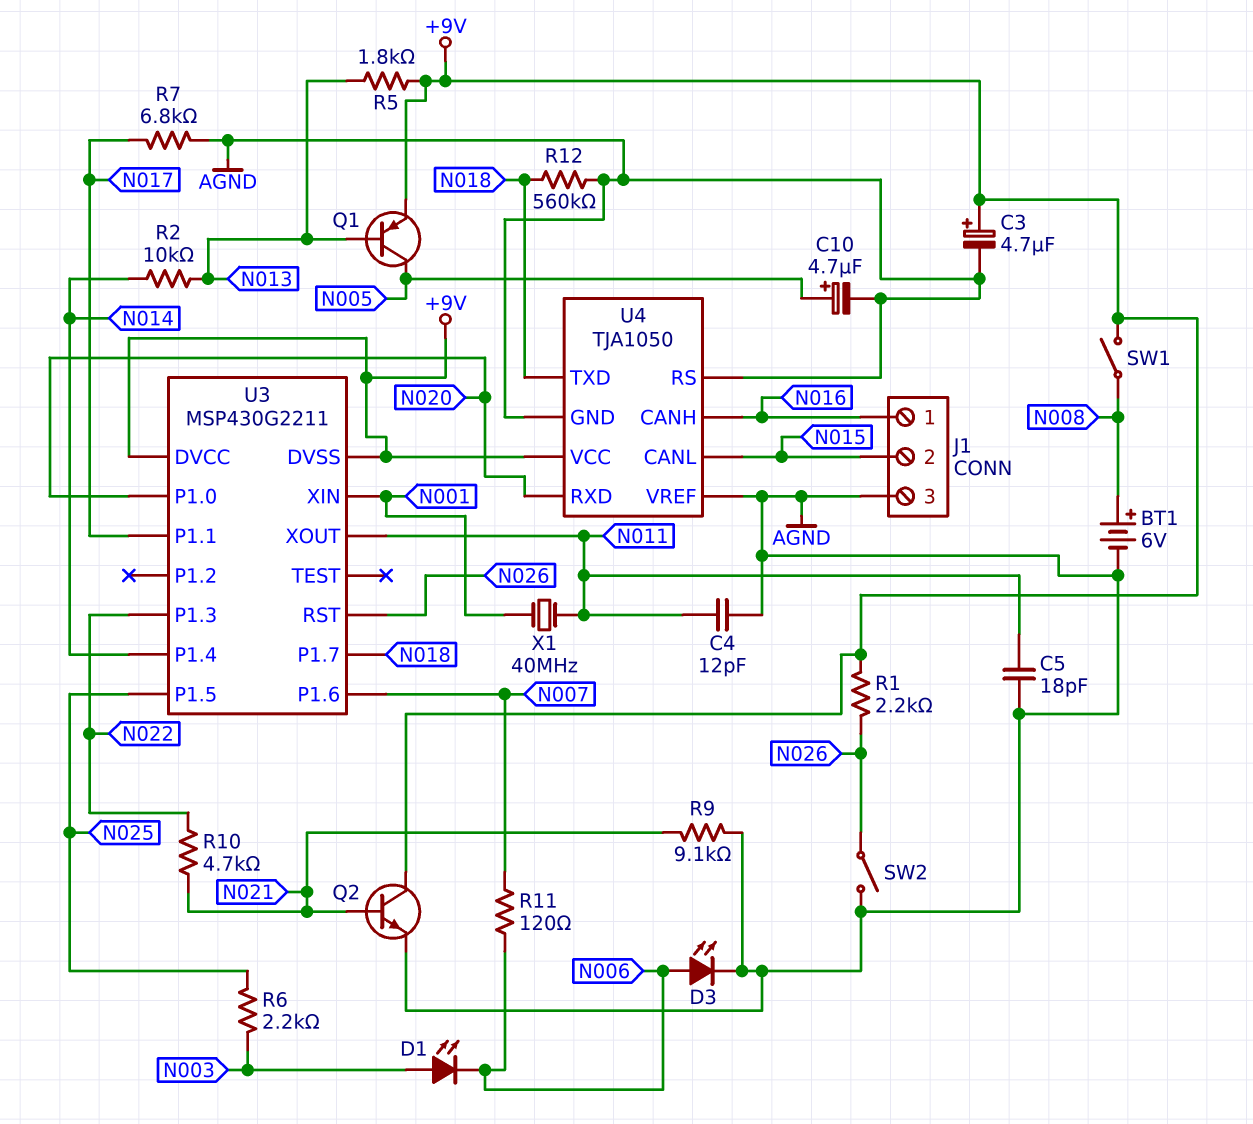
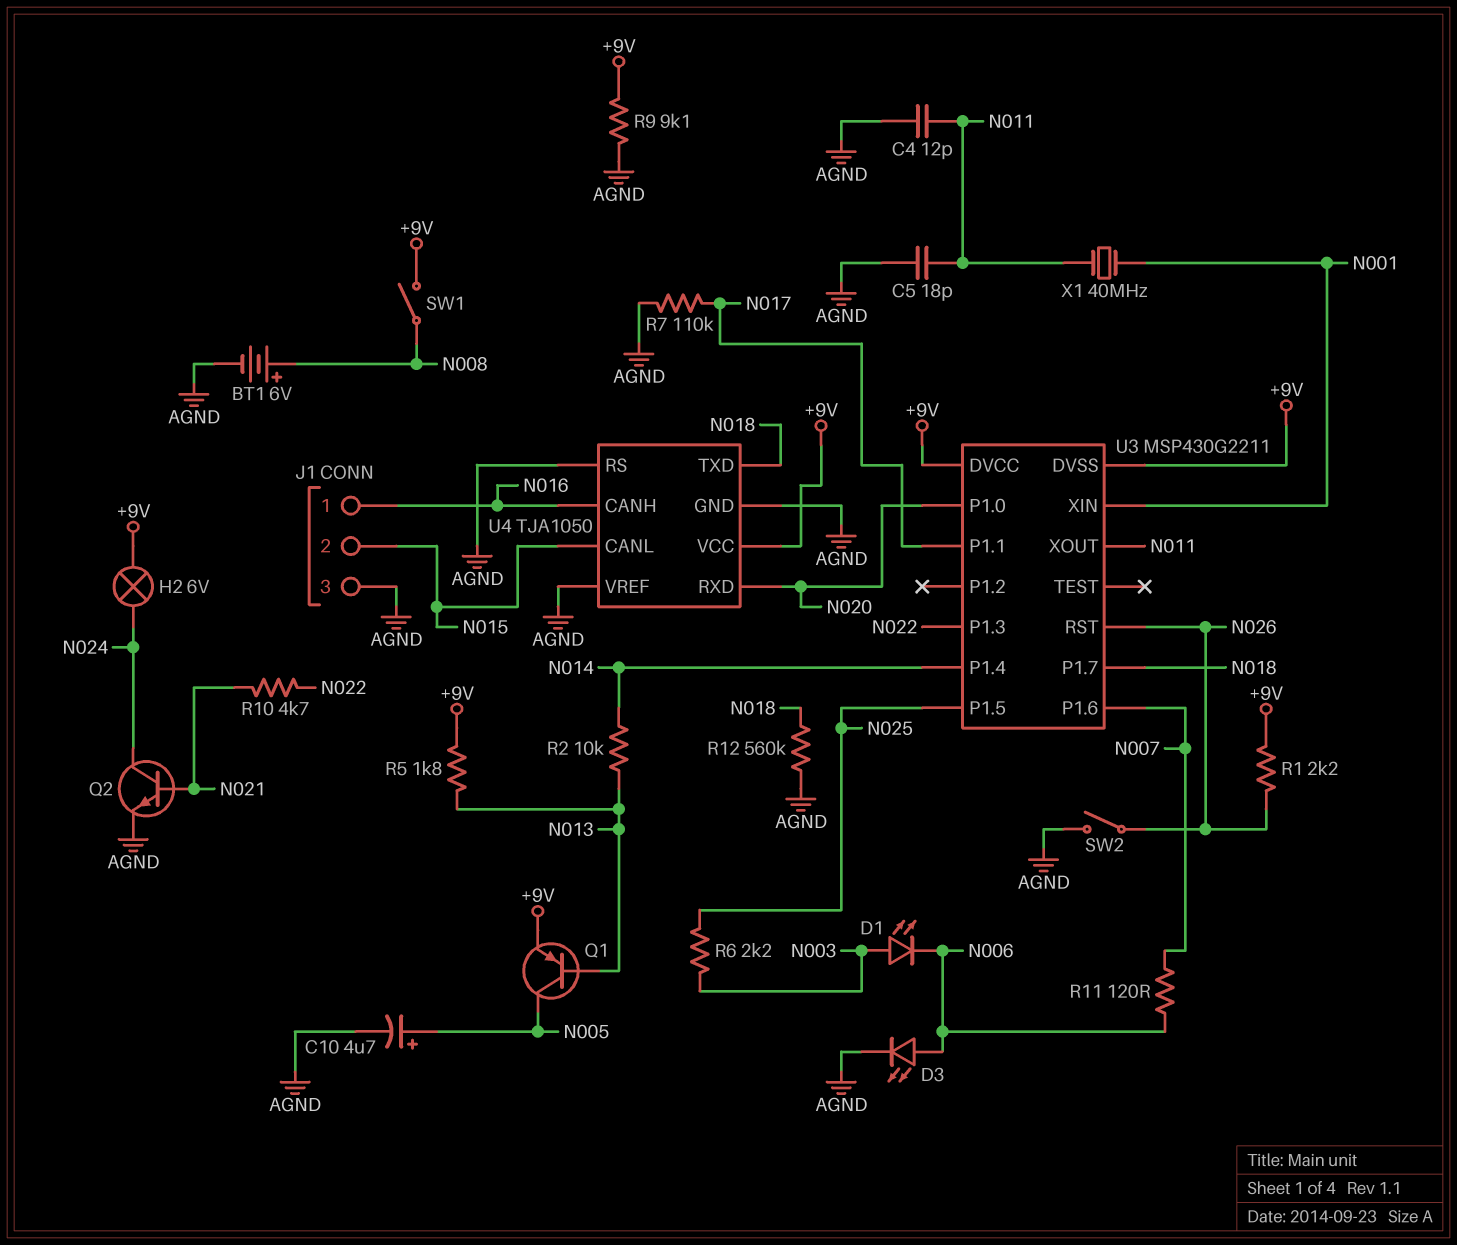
C3: 4.7uF (plus +9V, minus AGND) -> none
H2: none -> lamp 6V (+9V, N024)
Q2: NPN (B N021, C +9V, E AGND) -> NPN (B N021, C N024, E AGND)
R7: 6.8k (AGND, N017) -> 110k (AGND, N017)
R9: 9.1k (AGND, N021) -> 9.1k (+9V, AGND)

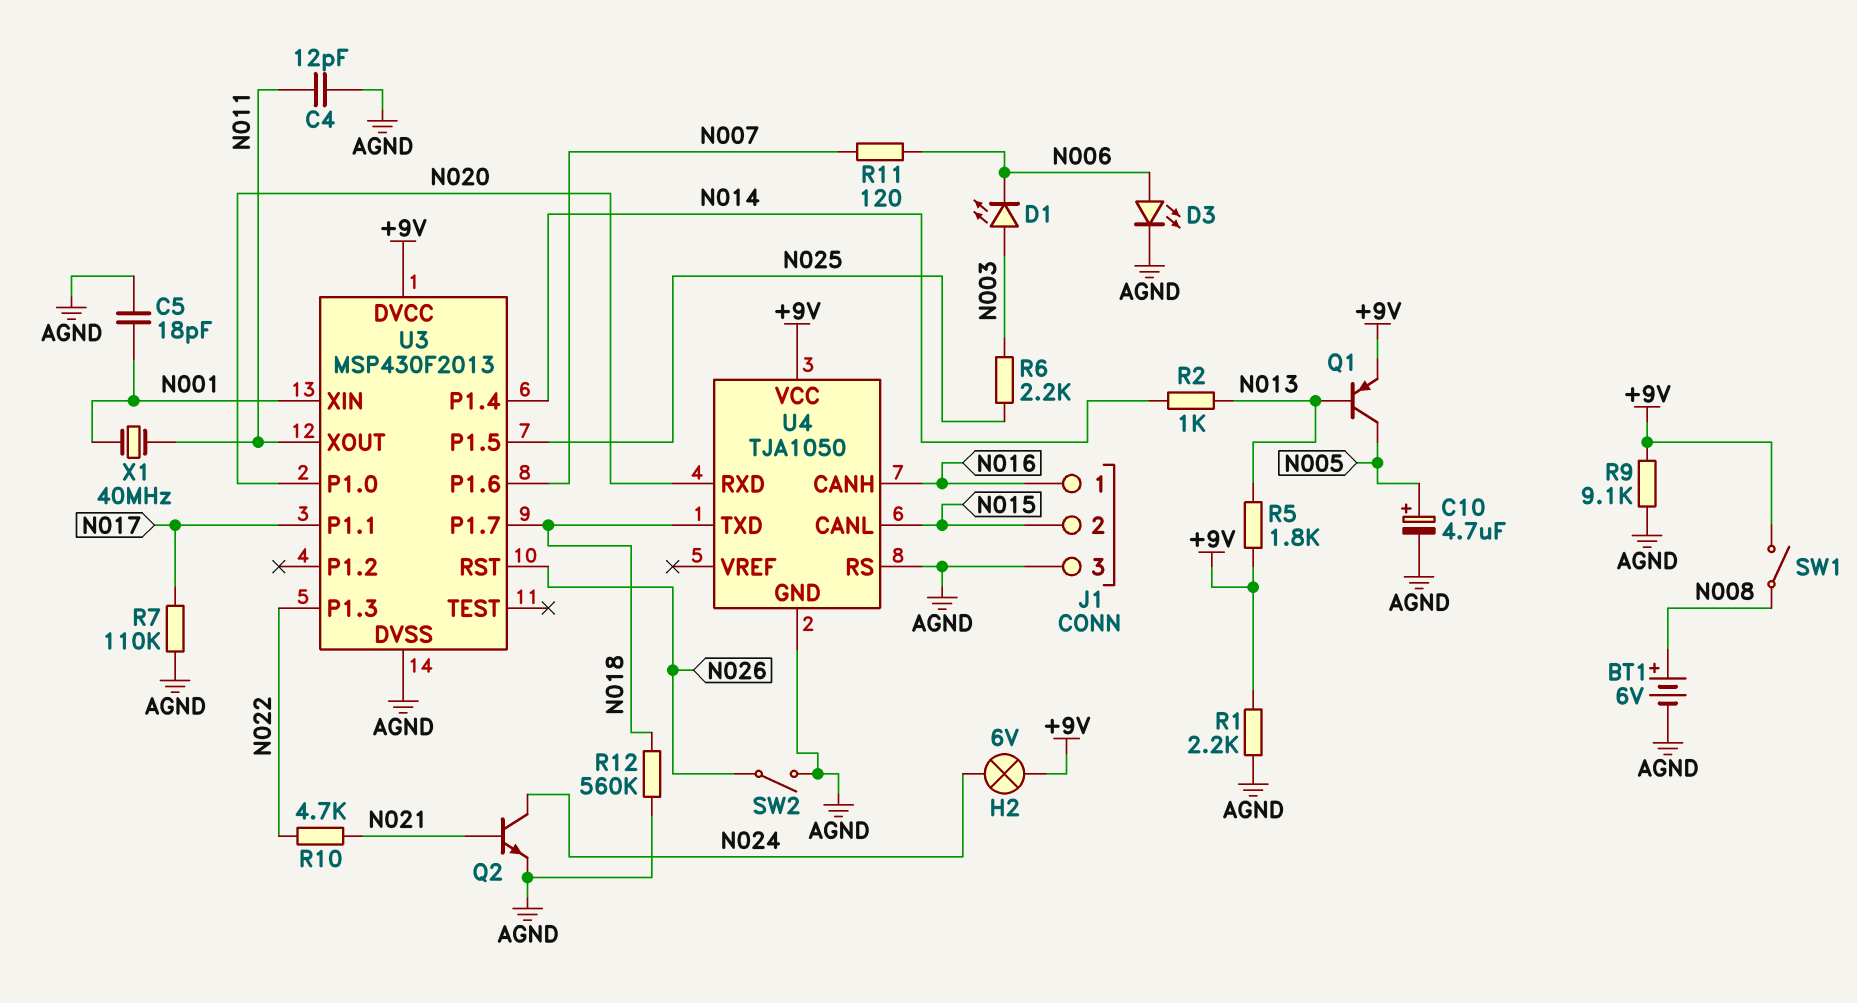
C5: 18pF (AGND, N011) -> 18pF (AGND, N001)
R1: 2.2k (+9V, N026) -> 2.2k (+9V, AGND)
R2: 10k (N013, N014) -> 1k (N013, N014)
U3: MSP430G2211 -> MSP430F2013
U3 pin DVSS: +9V -> AGND
U4 pin VREF: AGND -> none

